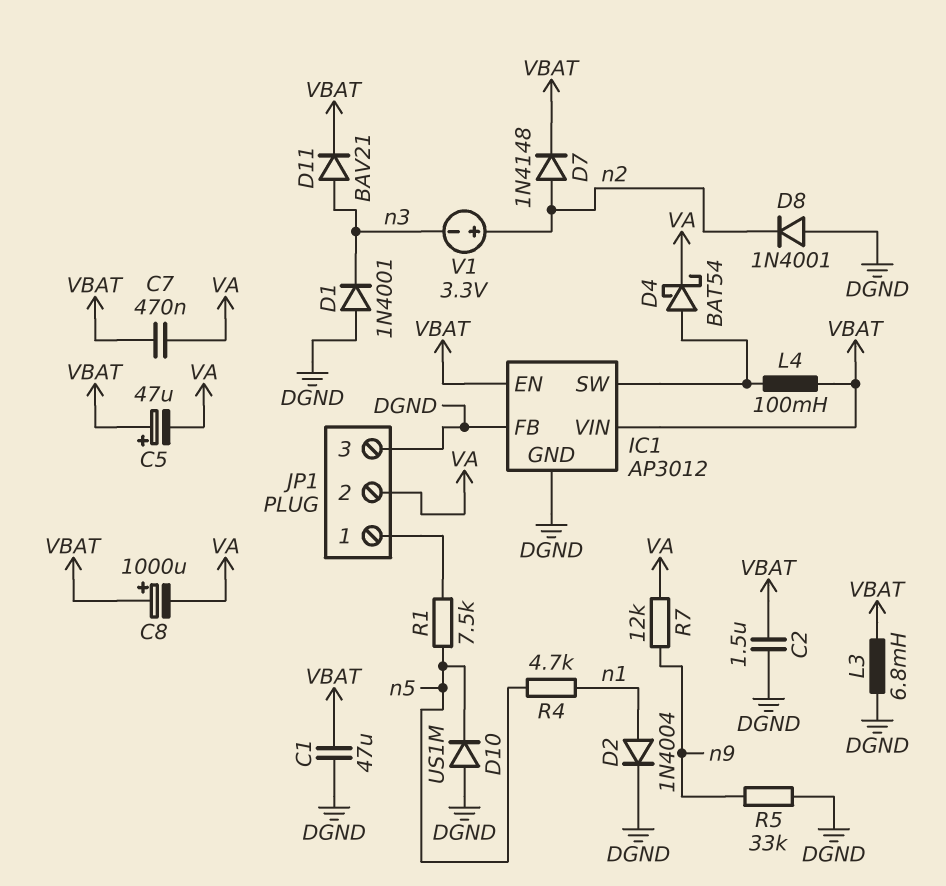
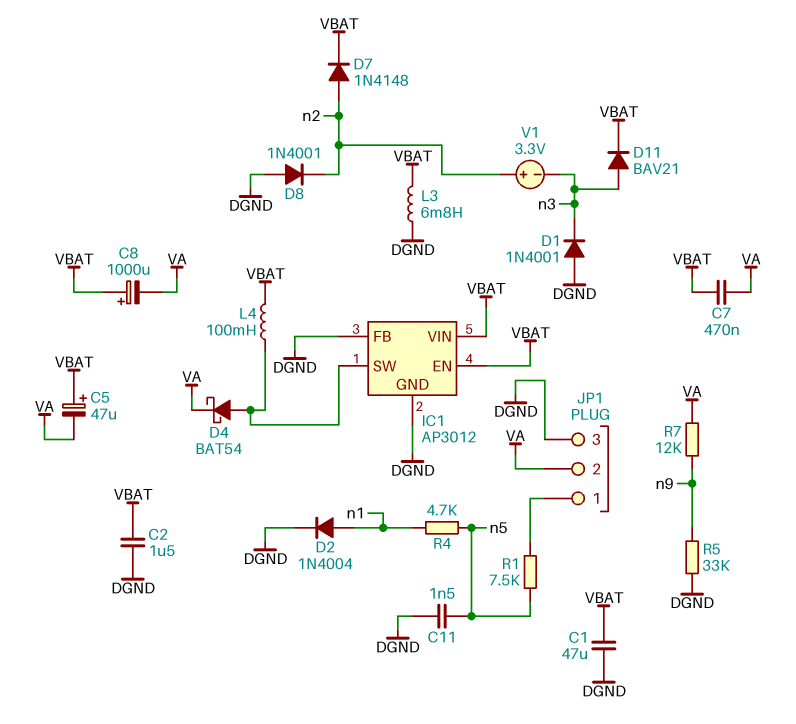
C11: none -> 1.5nF (DGND, n5)
D10: diode US1M (A DGND, K n5) -> none

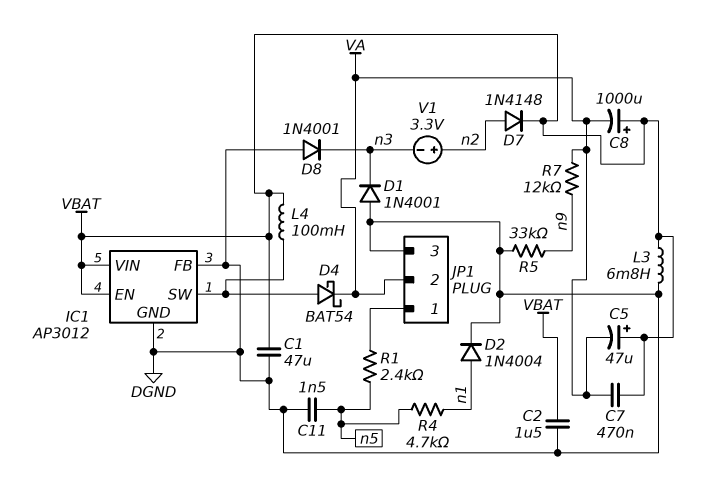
D8: diode 1N4001 (A DGND, K n2) -> diode 1N4001 (A DGND, K n3)
D11: diode BAV21 (A n3, K VBAT) -> none
R1: 7.5k (JP1/1, n5) -> 2.4k (JP1/1, n5)

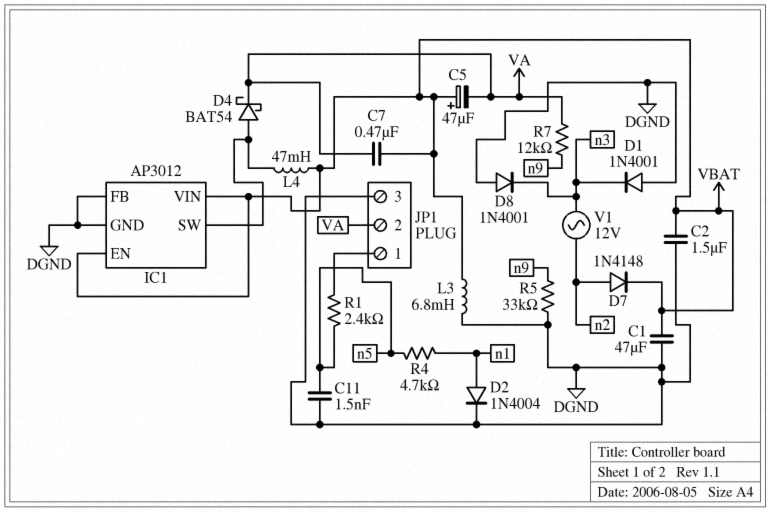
C8: 1000uF (plus VBAT, minus VA) -> none
L4: 100mH (IC1/SW, VBAT) -> 47mH (IC1/SW, VBAT)
V1: 3.3V (plus n2, minus n3) -> AC 12V (n2, n3)

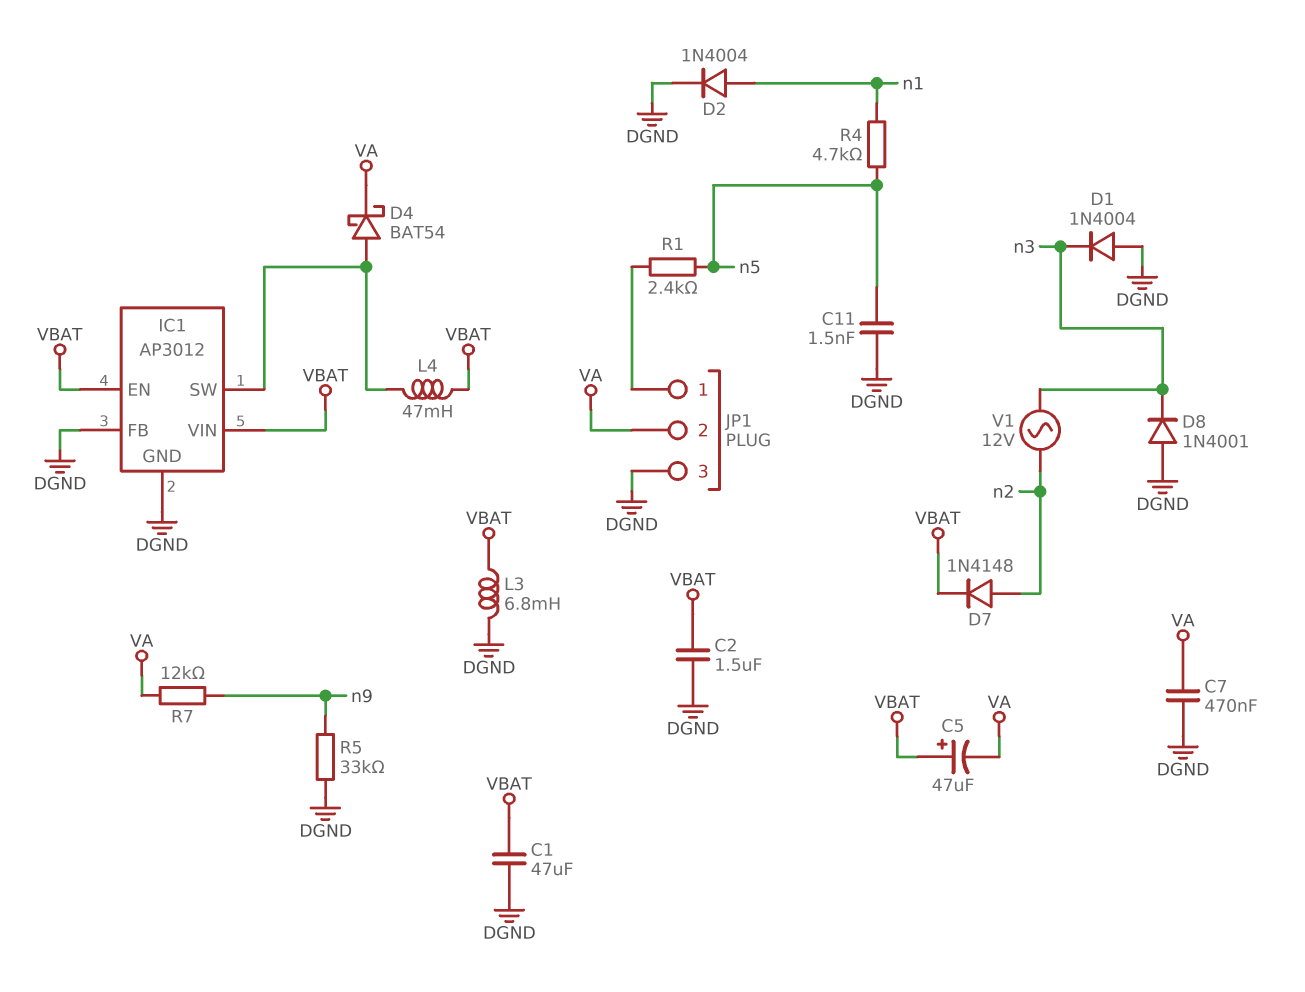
C7: 470nF (VA, VBAT) -> 470nF (DGND, VA)
D1: diode 1N4001 (A DGND, K n3) -> diode 1N4004 (A DGND, K n3)

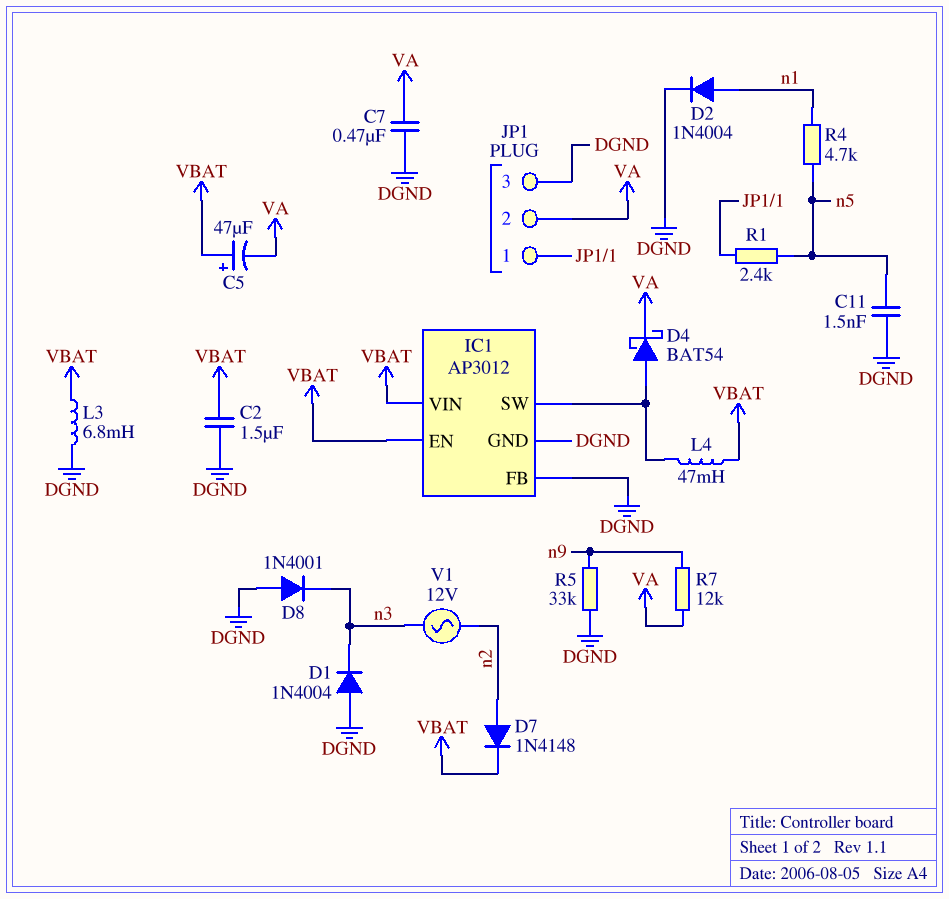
C1: 47uF (DGND, VBAT) -> none

